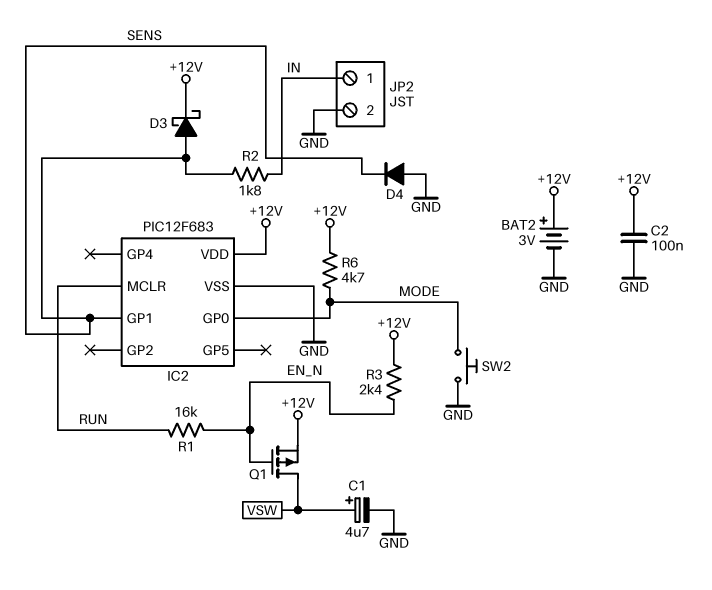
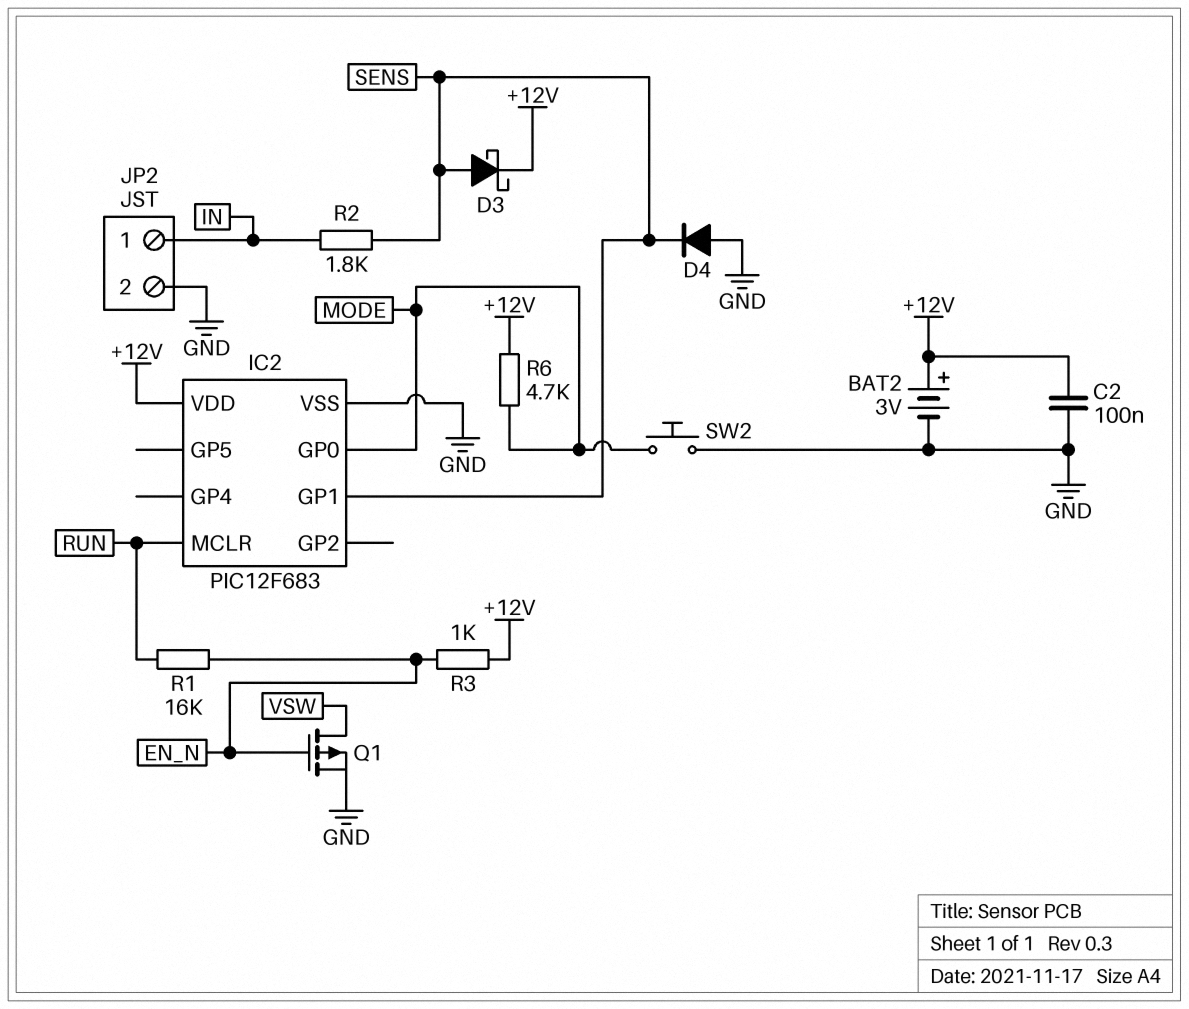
C1: 4.7uF (plus VSW, minus GND) -> none
Q1: PMOS (G EN_N, D VSW, S +12V) -> PMOS (G EN_N, D VSW, S GND)
R3: 2.4k (+12V, EN_N) -> 1k (+12V, EN_N)

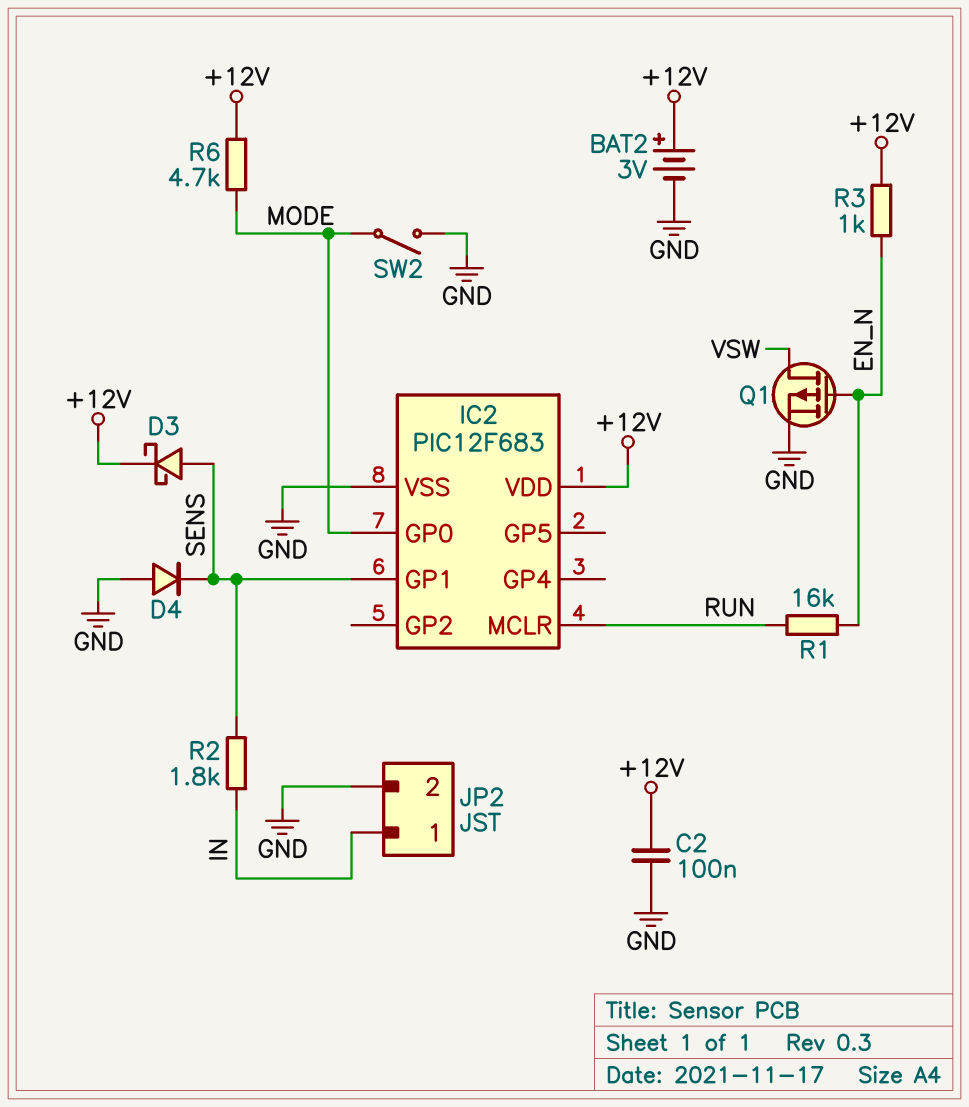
SW2: button (GND, MODE) -> switch (GND, MODE)

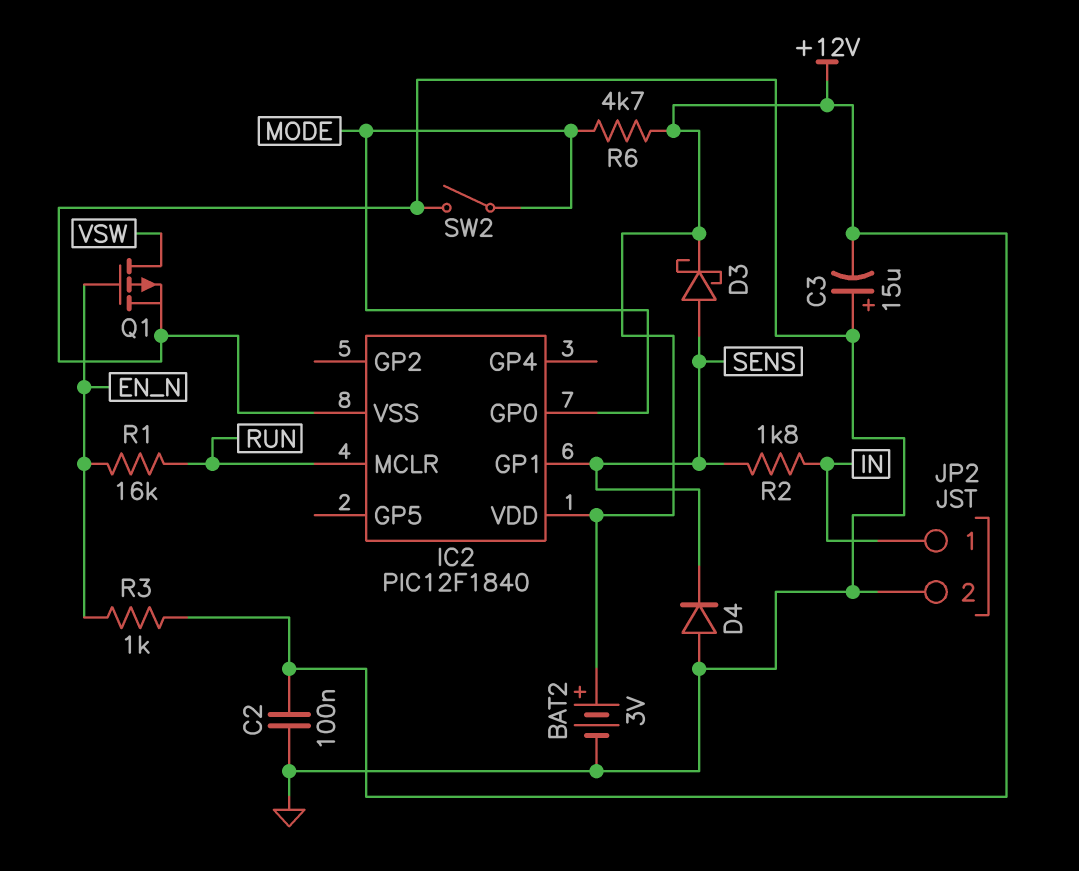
C3: none -> 15uF (plus GND, minus +12V)
IC2: PIC12F683 -> PIC12F1840

